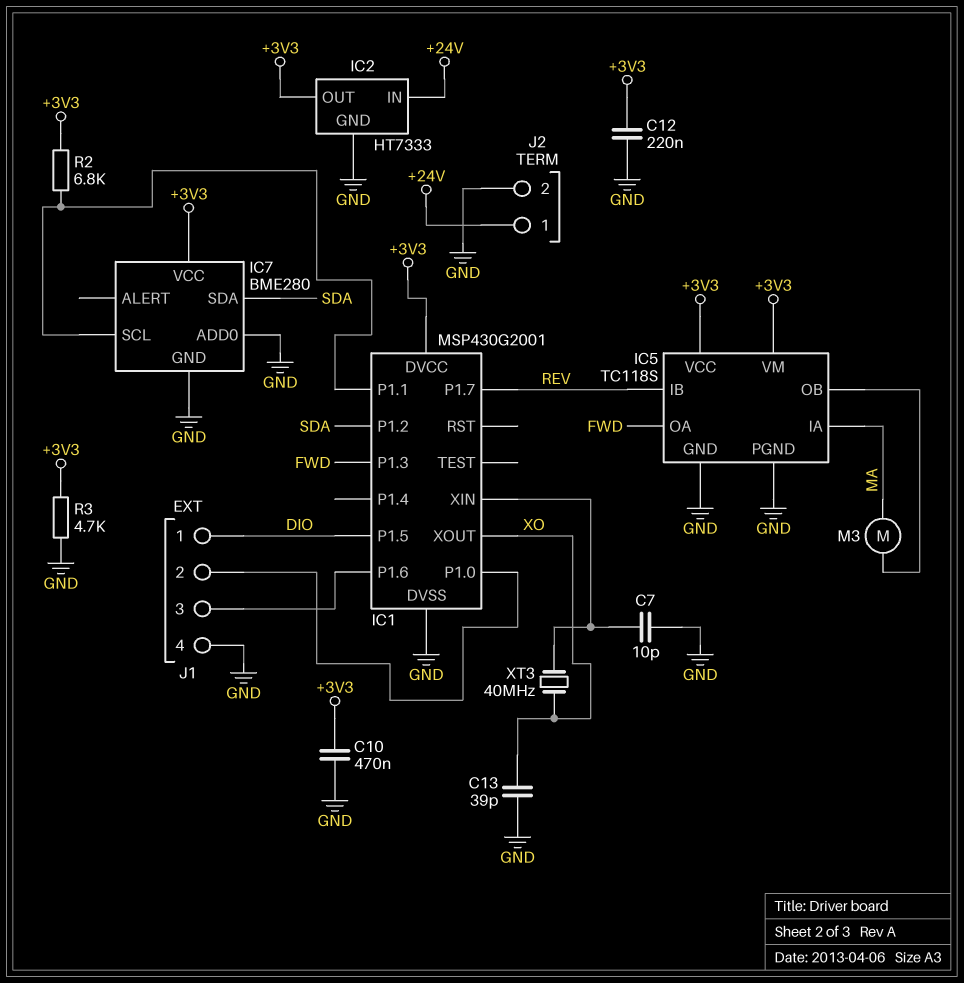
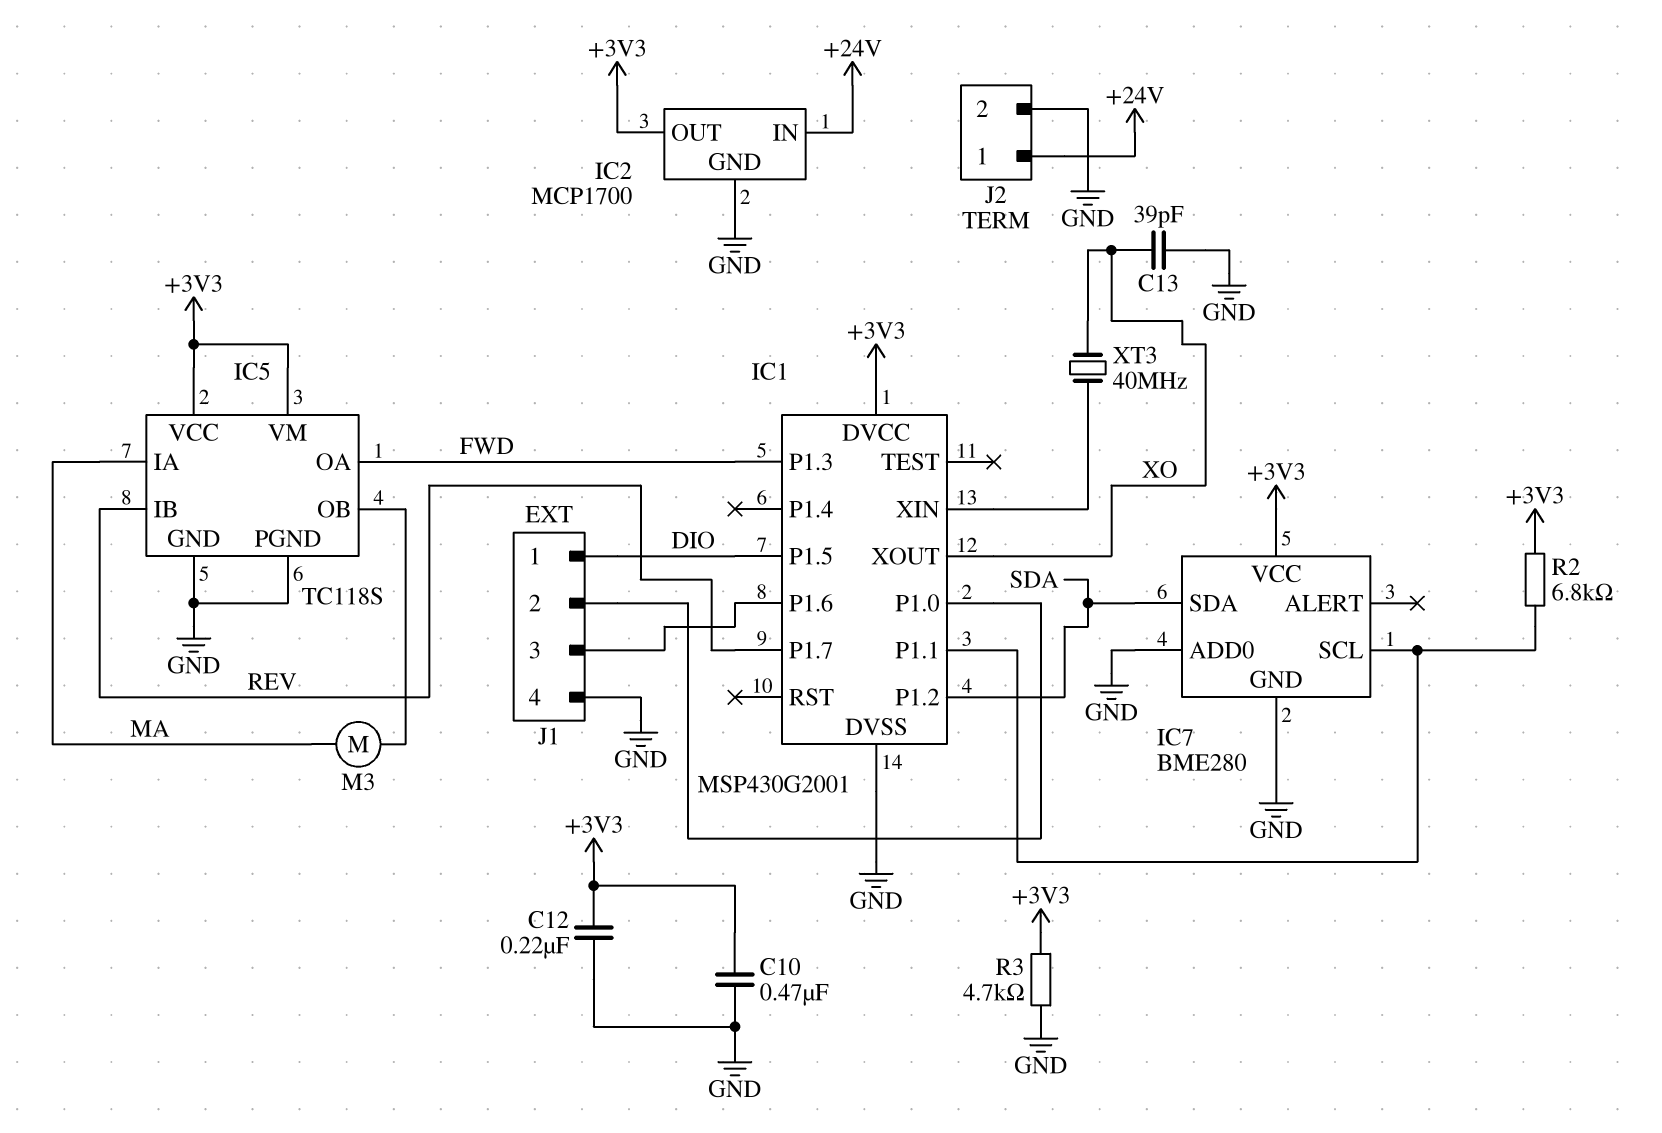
C7: 10pF (GND, IC1/XIN) -> none
IC2: HT7333 -> MCP1700

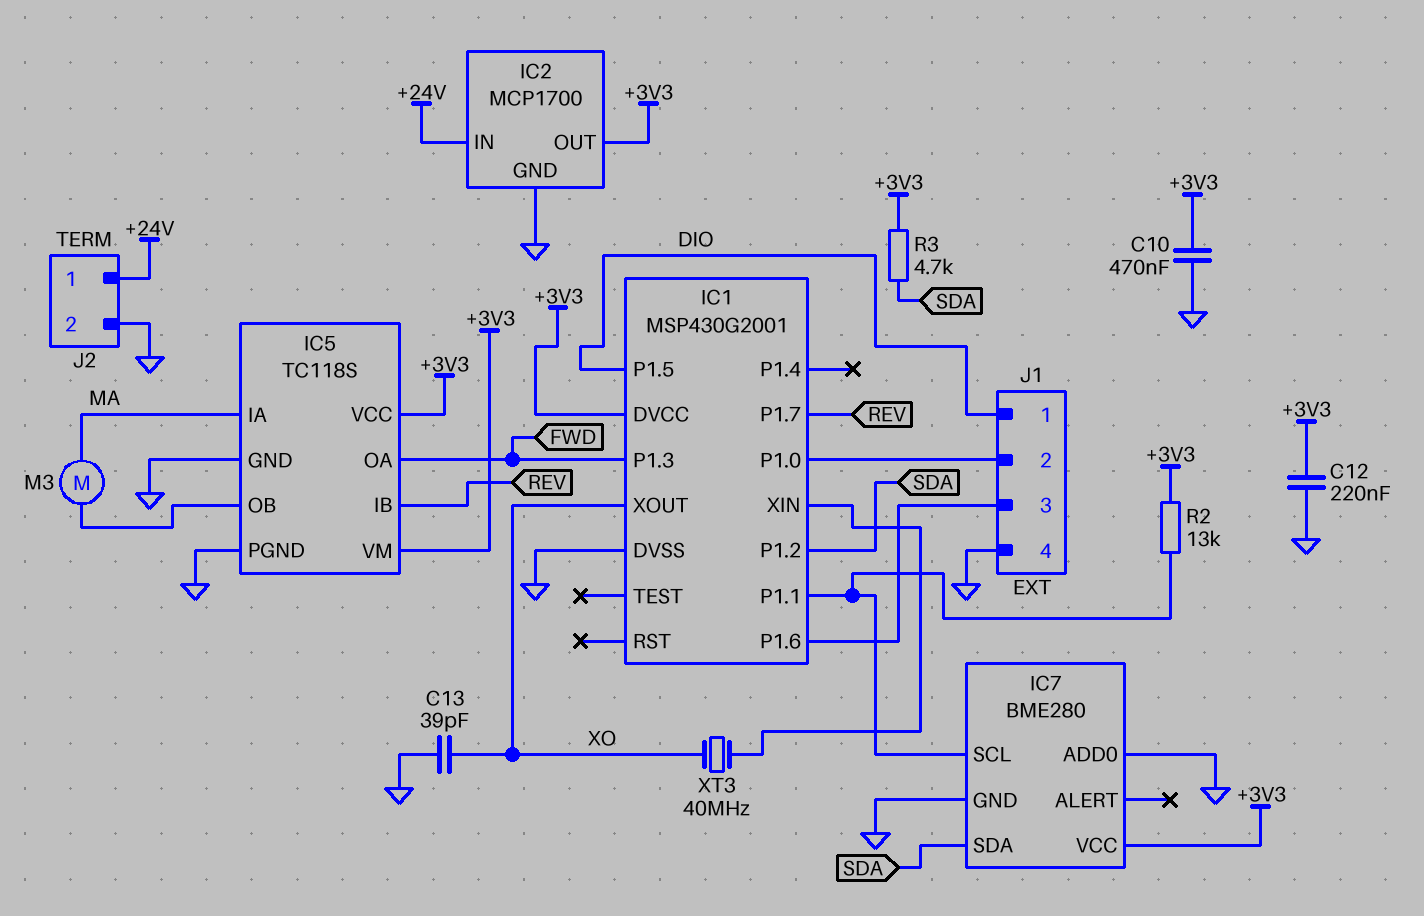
R2: 6.8k (+3V3, IC1/P1.1) -> 13k (+3V3, IC1/P1.1)
R3: 4.7k (+3V3, GND) -> 4.7k (+3V3, SDA)

